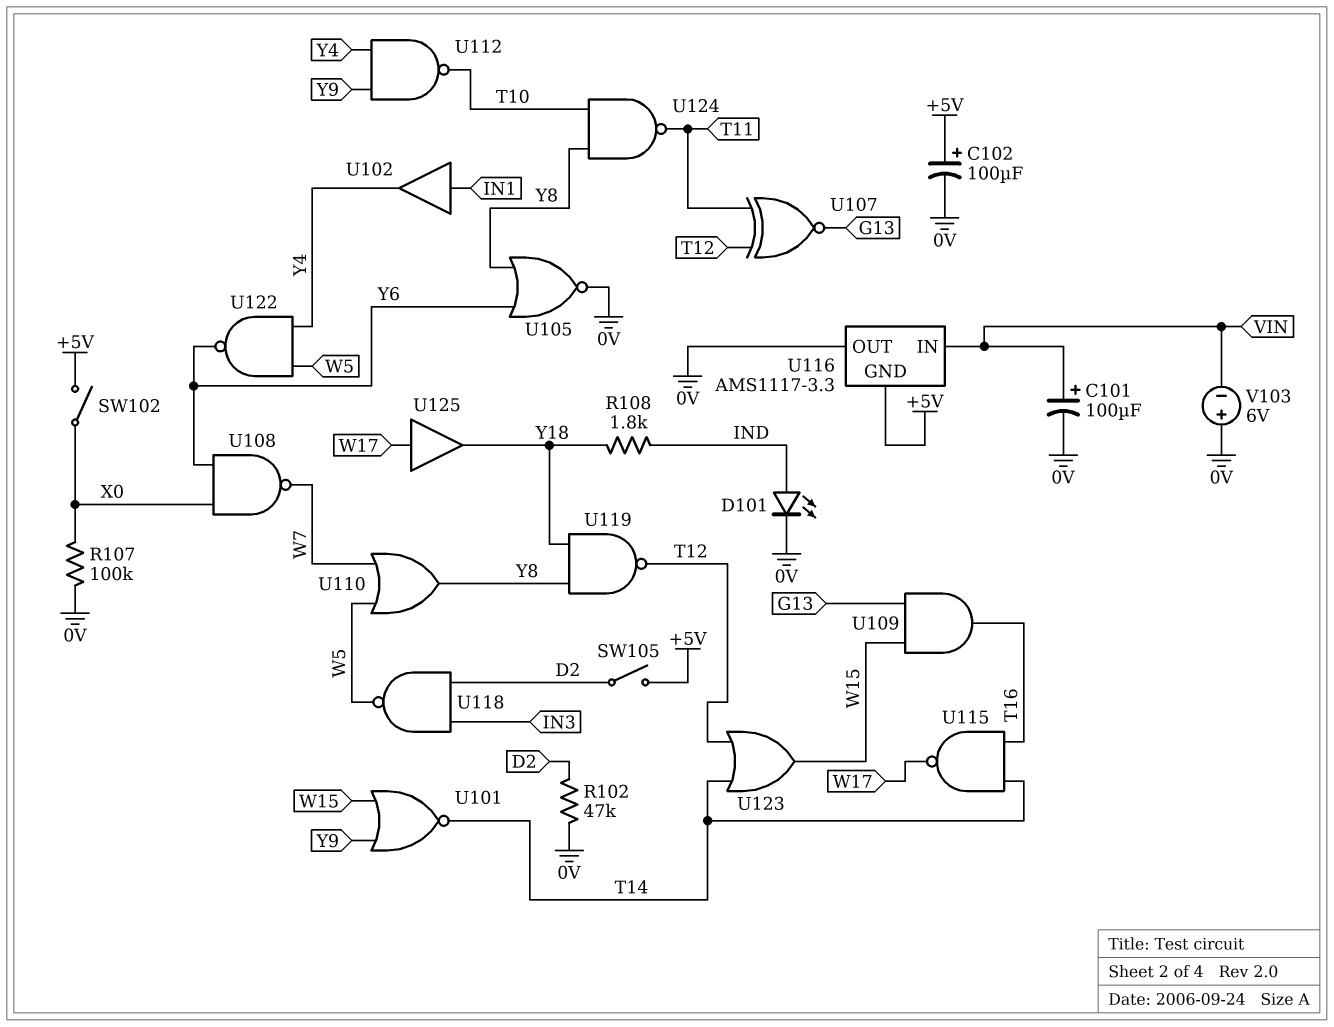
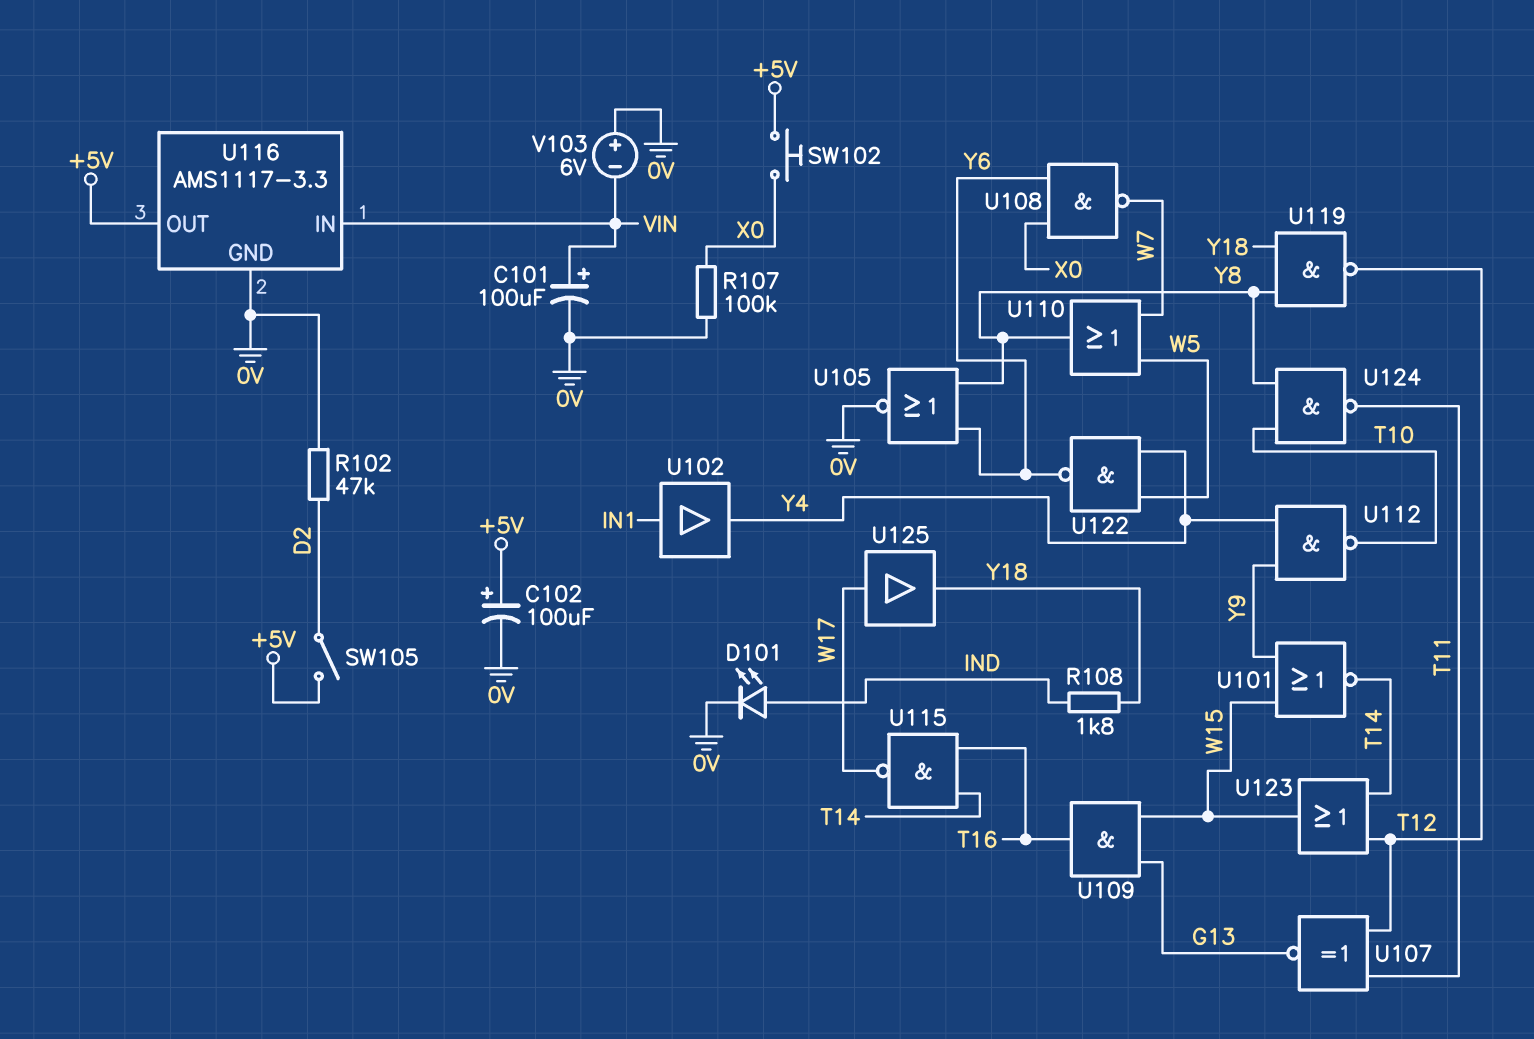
SW102: switch (+5V, X0) -> button (+5V, X0)
U116 pin GND: +5V -> 0V
U116 pin OUT: 0V -> +5V
U118: NAND (in D2, in IN3, out W5) -> none

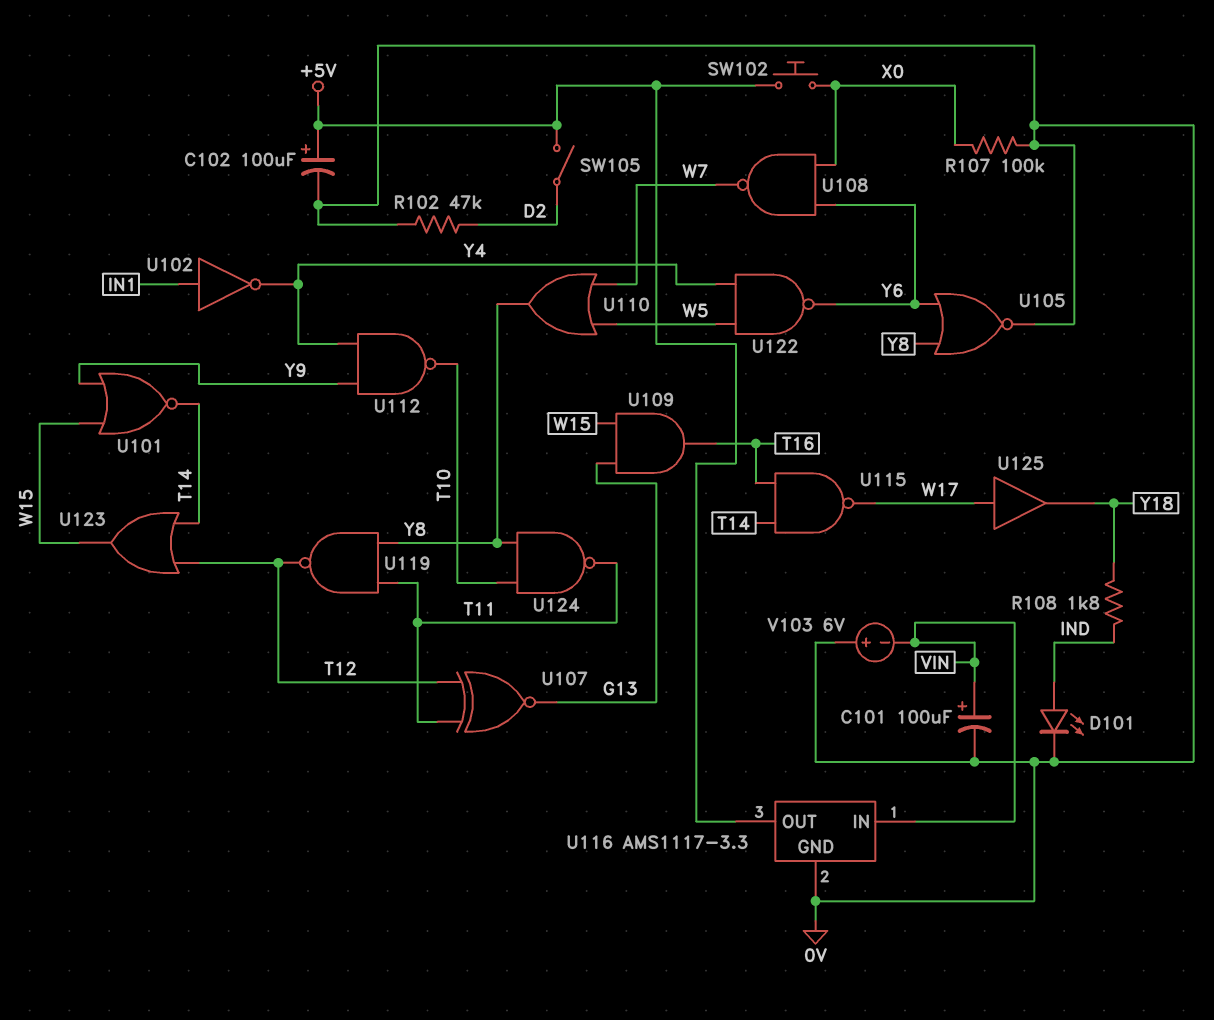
U102: buffer (in IN1, out Y4) -> NOT (in IN1, out Y4)
U119: NAND (in Y8, in Y18, out T12) -> NAND (in T11, in Y8, out T12)

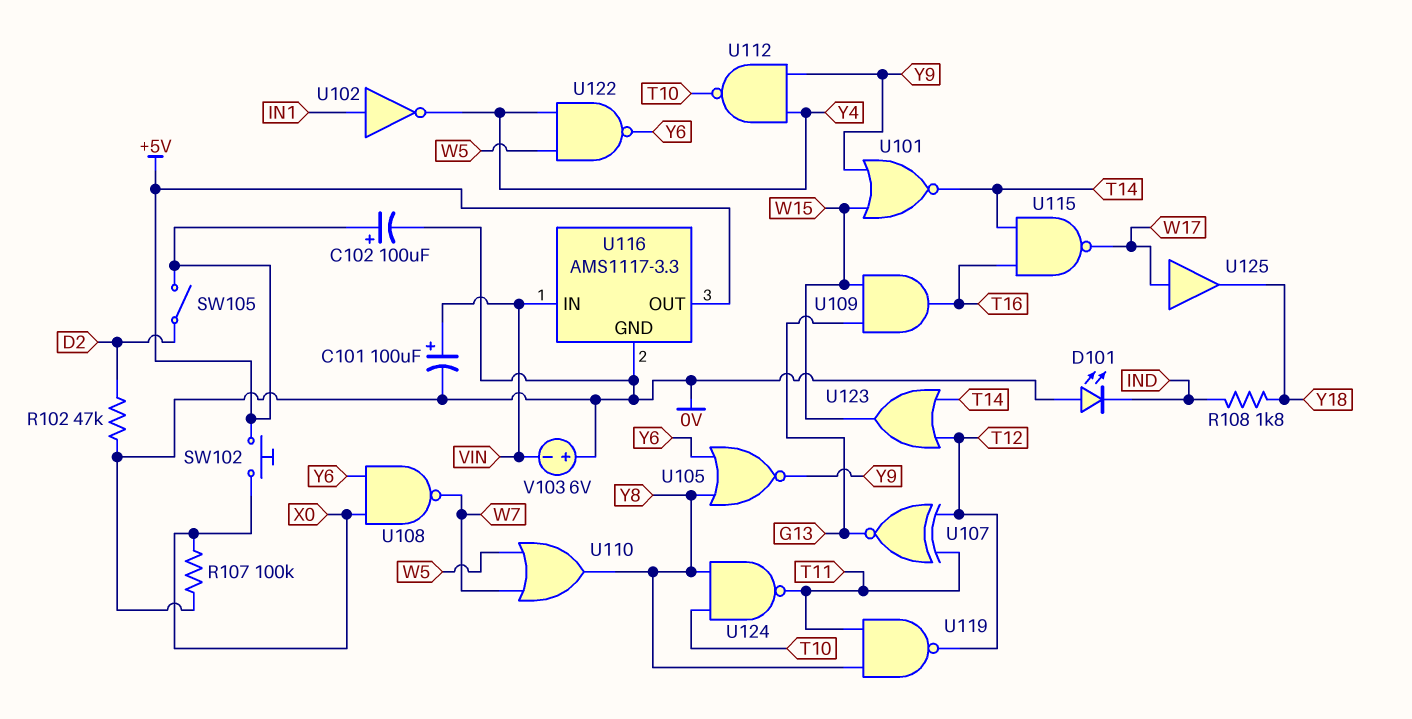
D101: LED (A IND, K 0V) -> LED (A 0V, K IND)
U105: NOR (in Y6, in Y8, out 0V) -> NOR (in Y6, in Y8, out Y9)

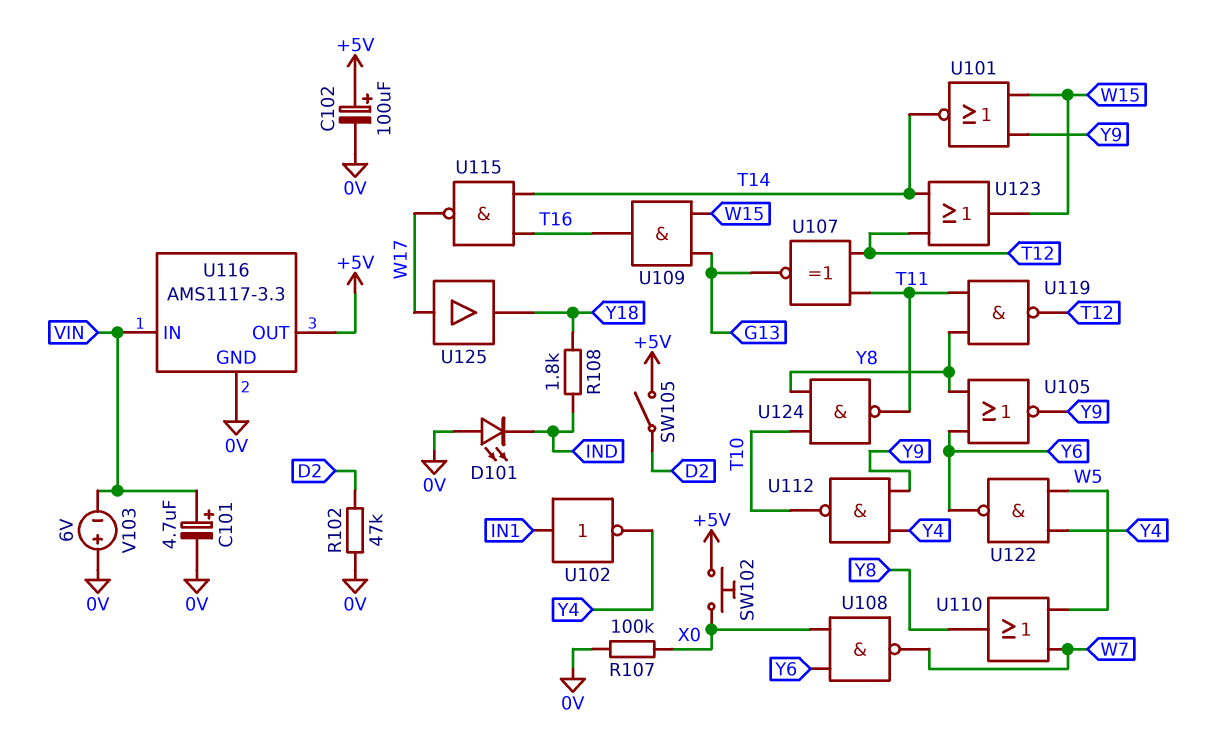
C101: 100uF (plus VIN, minus 0V) -> 4.7uF (plus VIN, minus 0V)

